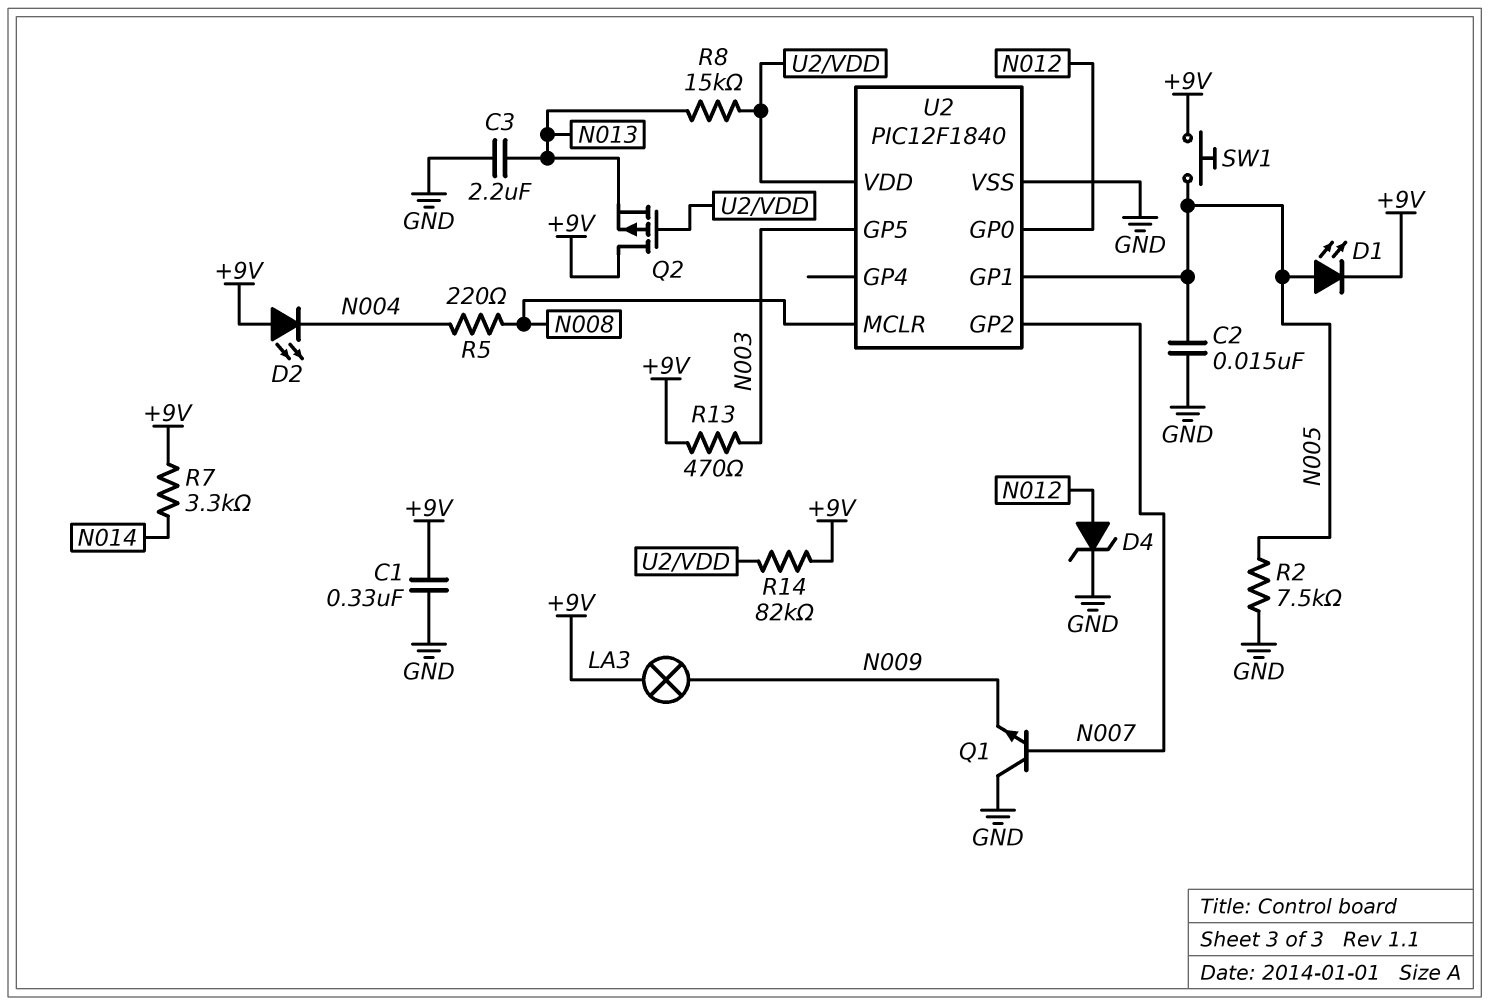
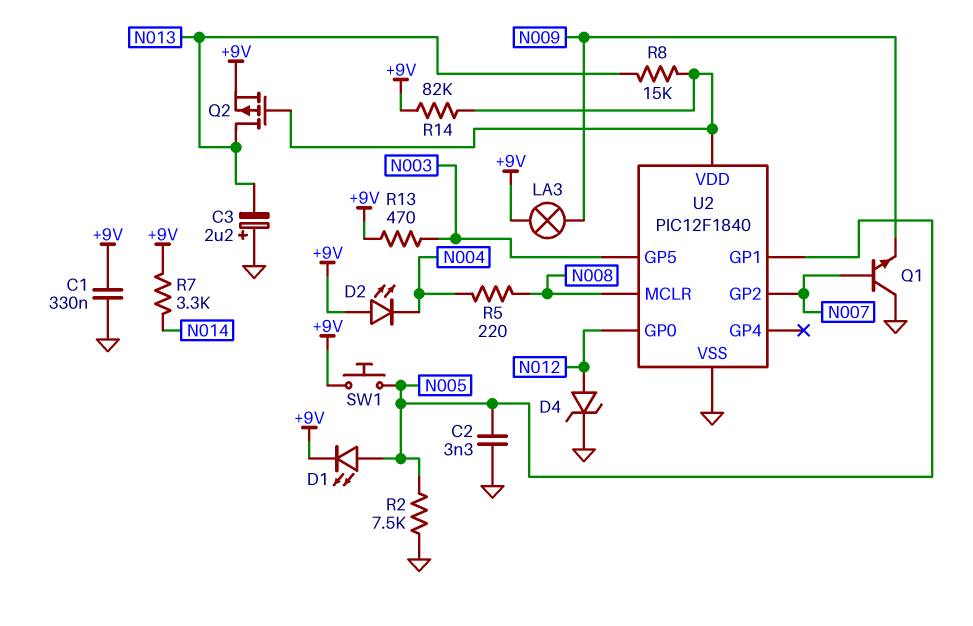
C2: 15nF (GND, N005) -> 3.3nF (GND, N005)
C3: 2.2uF (GND, N013) -> 2.2uF (plus GND, minus N013)
Q2: PMOS (G U2/VDD, D +9V, S N013) -> PMOS (G U2/VDD, D N013, S +9V)

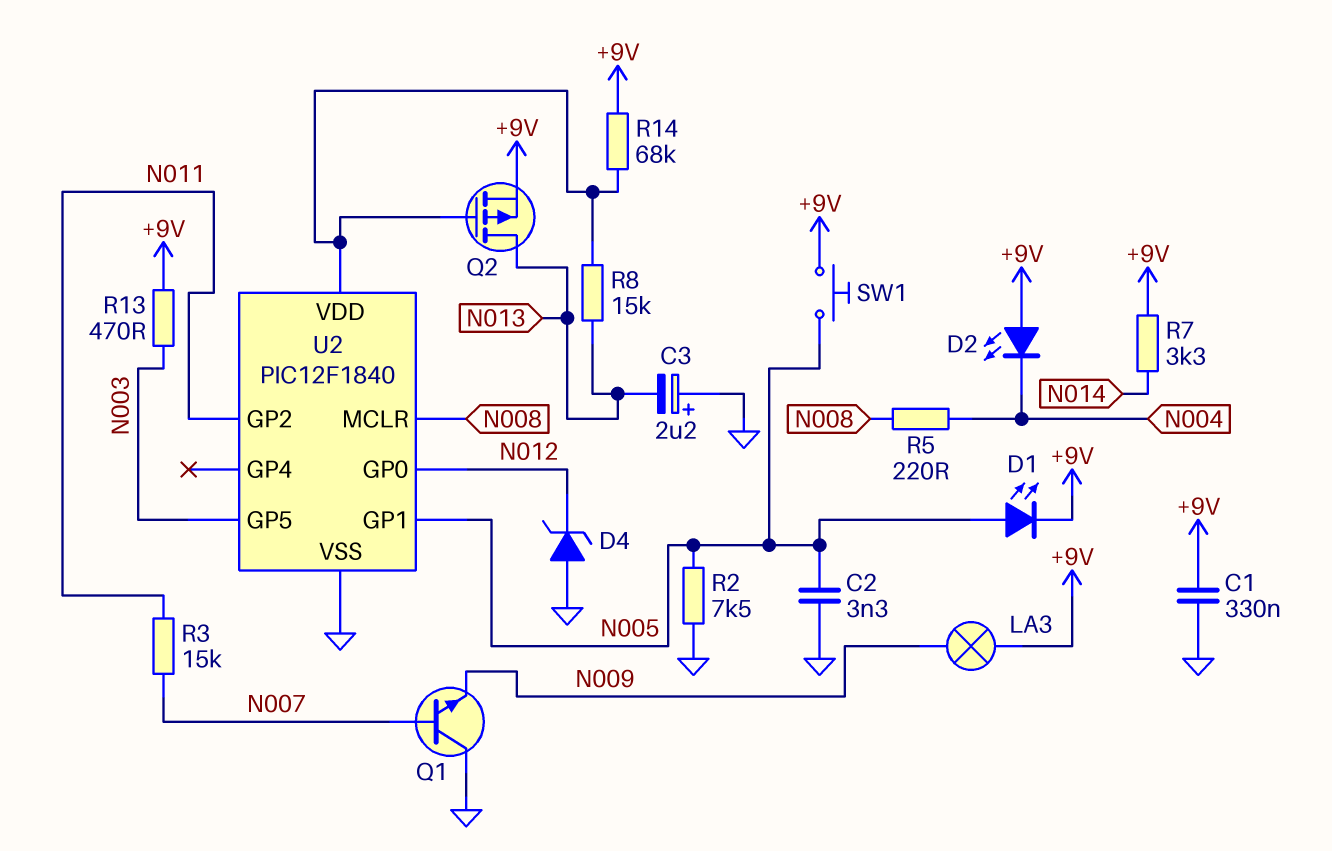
D4: zener (A N012, K GND) -> zener (A GND, K N012)
R3: none -> 15k (N007, N011)
R14: 82k (+9V, U2/VDD) -> 68k (+9V, U2/VDD)
U2 pin GP2: N007 -> N011

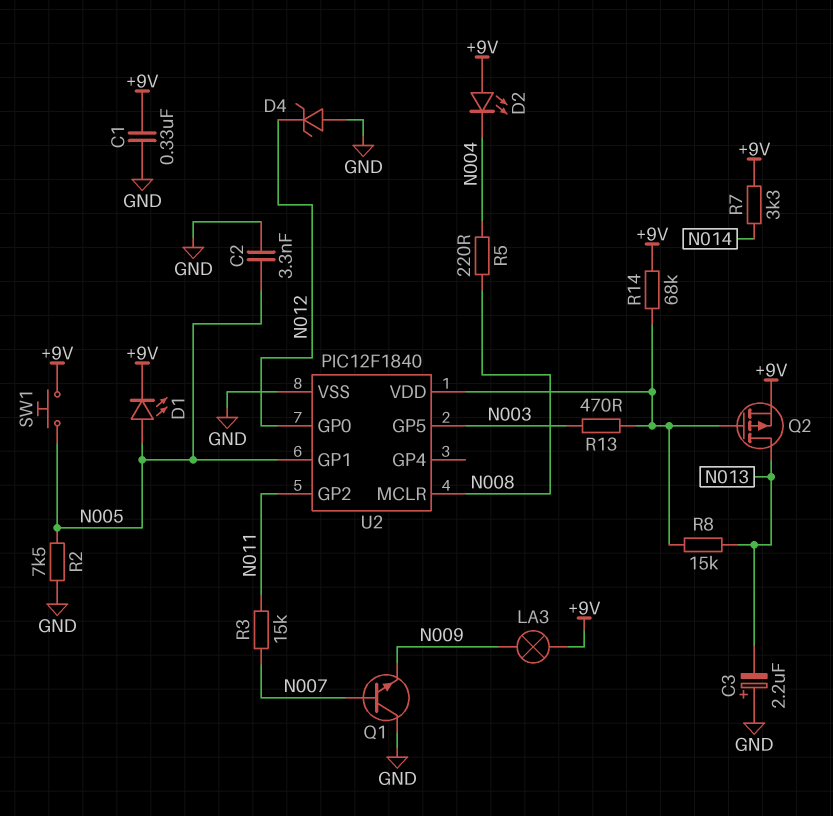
R13: 470 (+9V, N003) -> 470 (N003, U2/VDD)

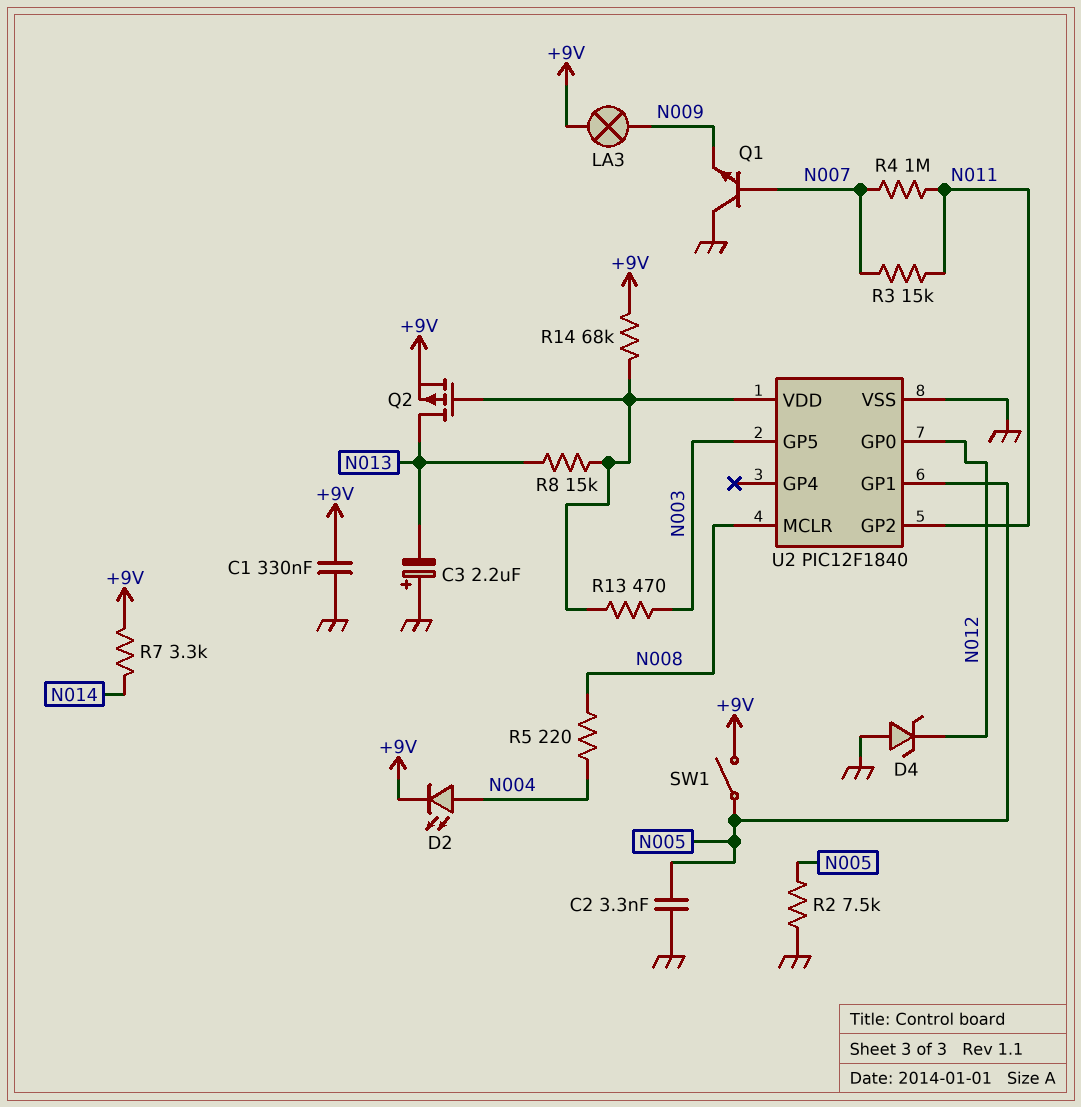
D1: LED (A N005, K +9V) -> none
D2: LED (A +9V, K N004) -> LED (A N004, K +9V)
R4: none -> 1M (N007, N011)
SW1: button (+9V, N005) -> switch (+9V, N005)

